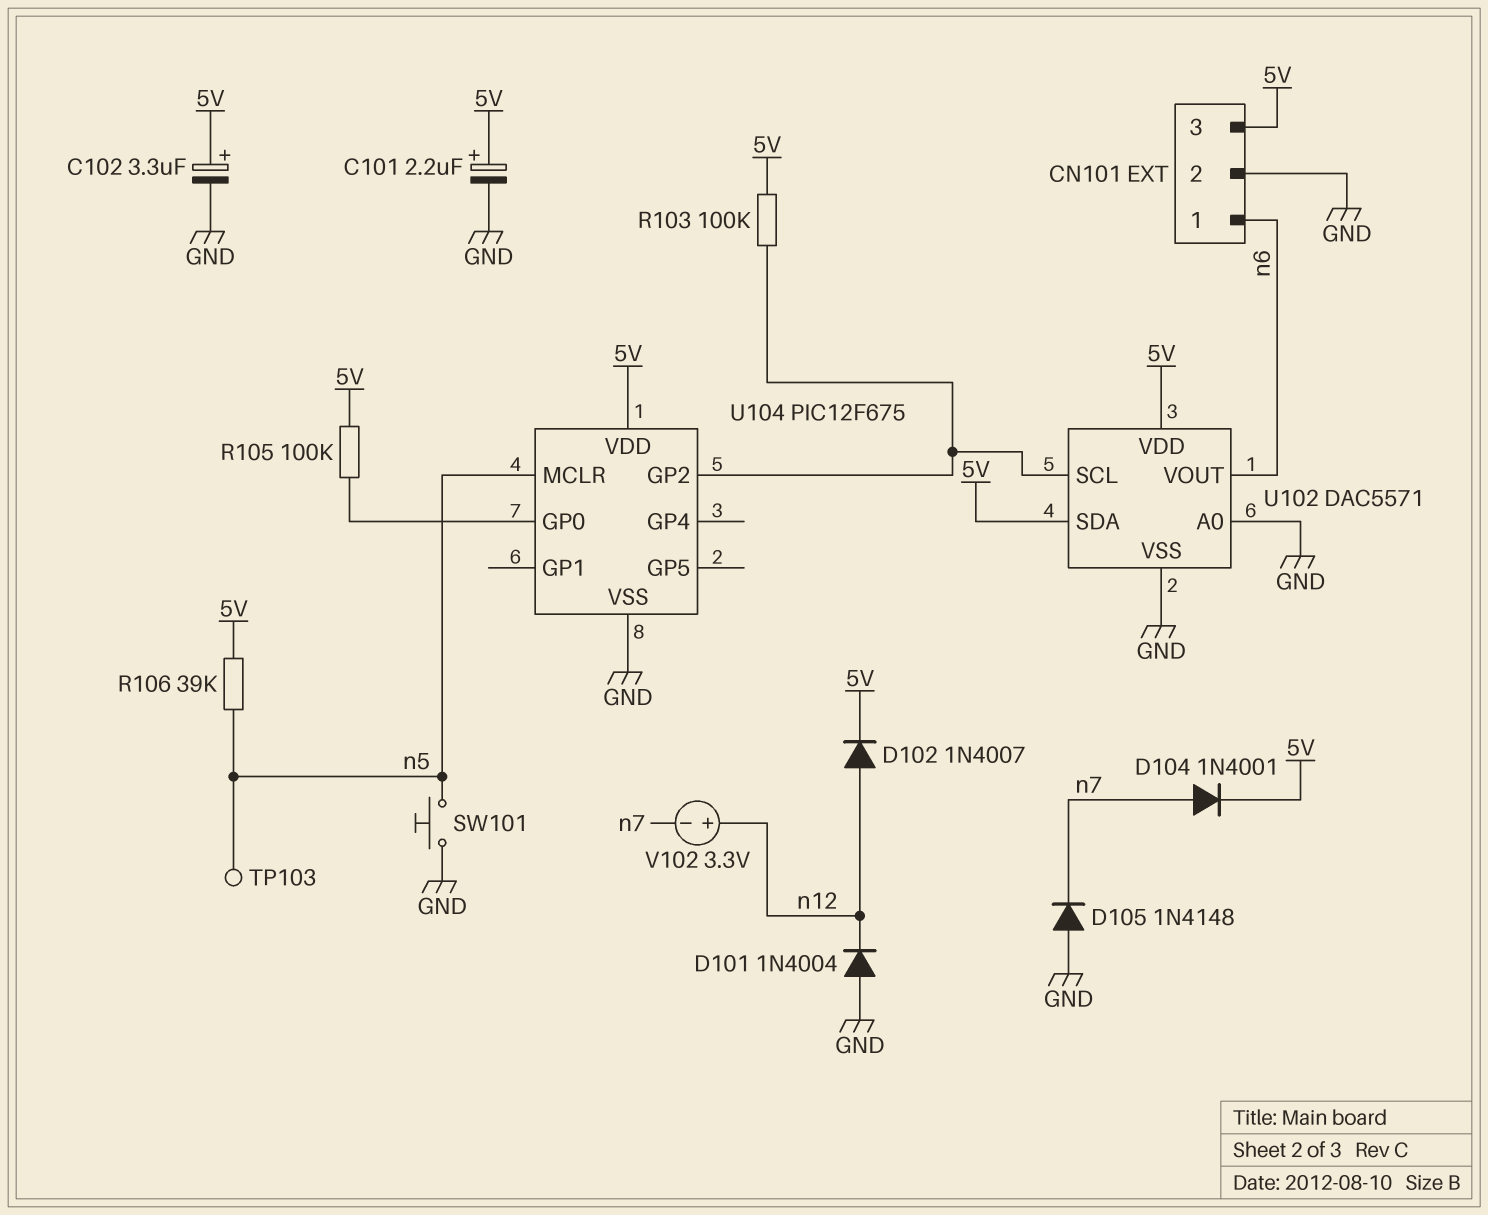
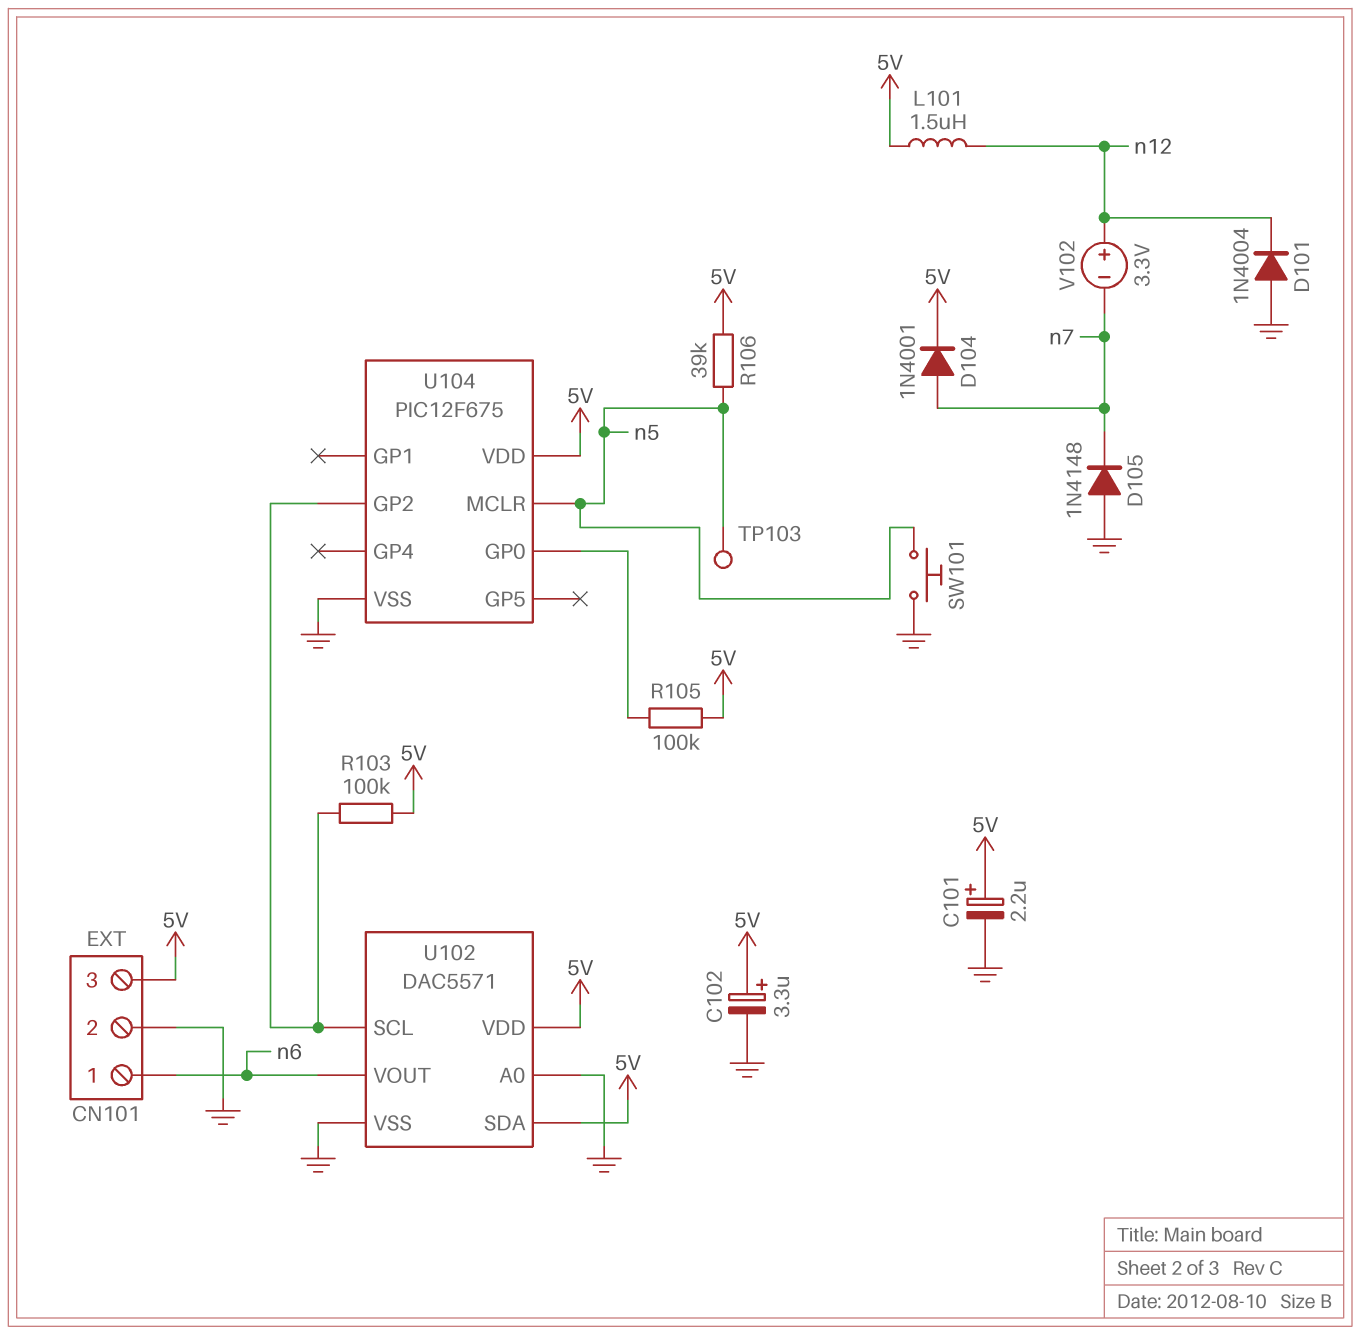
D102: diode 1N4007 (A n12, K 5V) -> none
L101: none -> 1.5uH (5V, n12)

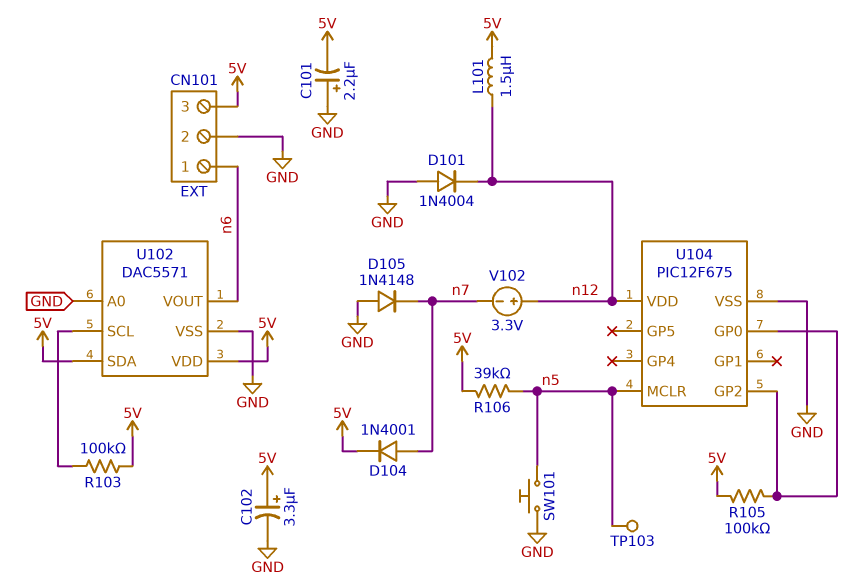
C101: 2.2uF (plus 5V, minus GND) -> 2.2uF (plus GND, minus 5V)
U104 pin GP2: U102/SCL -> U104/GP0
U104 pin VDD: 5V -> n12

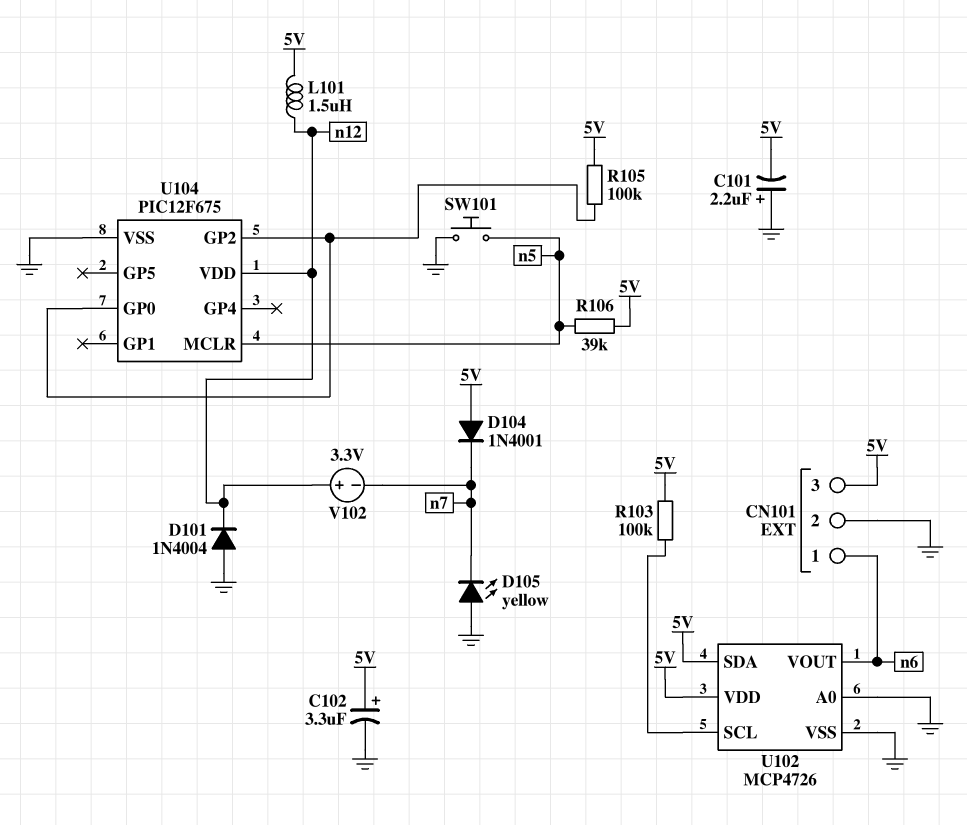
D104: diode 1N4001 (A n7, K 5V) -> diode 1N4001 (A 5V, K n7)
D105: diode 1N4148 (A GND, K n7) -> LED yellow (A GND, K n7)
TP103: test point (n5) -> none
U102: DAC5571 -> MCP4726

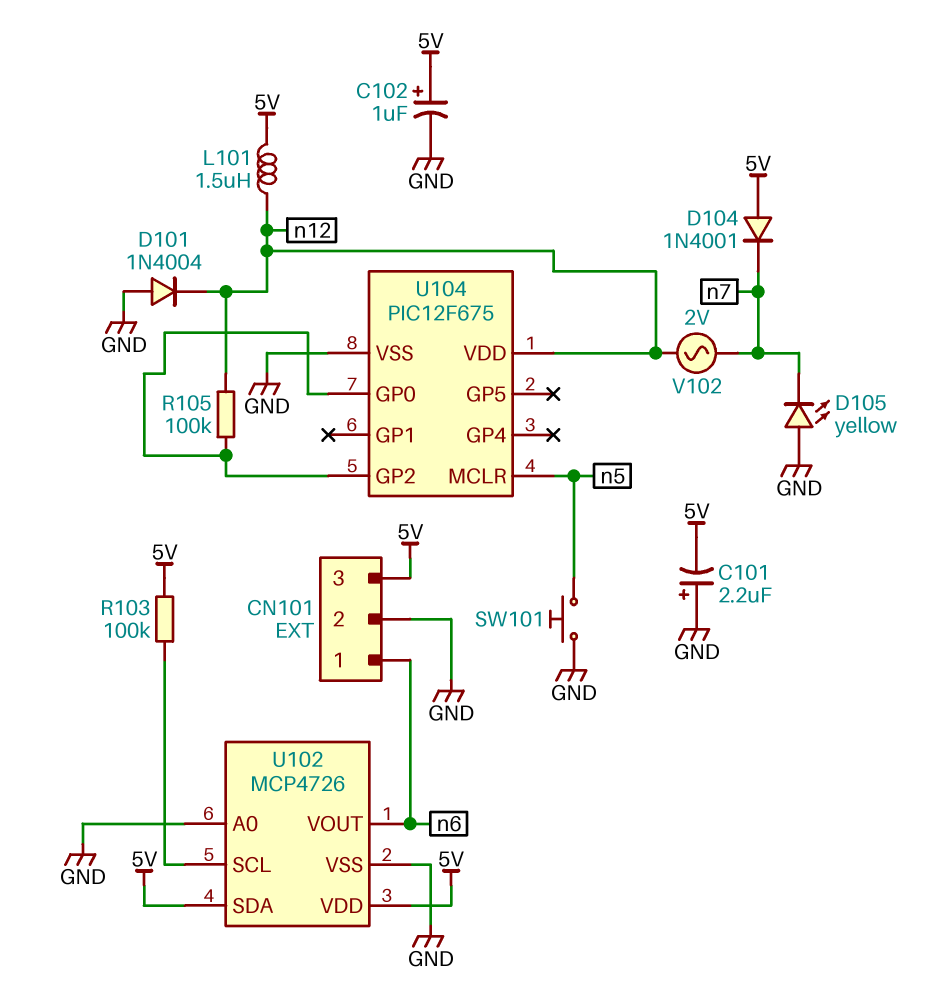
C102: 3.3uF (plus 5V, minus GND) -> 1uF (plus 5V, minus GND)
R105: 100k (5V, U104/GP0) -> 100k (U104/GP0, n12)
R106: 39k (5V, n5) -> none
V102: 3.3V (plus n12, minus n7) -> AC 2V (n7, n12)

